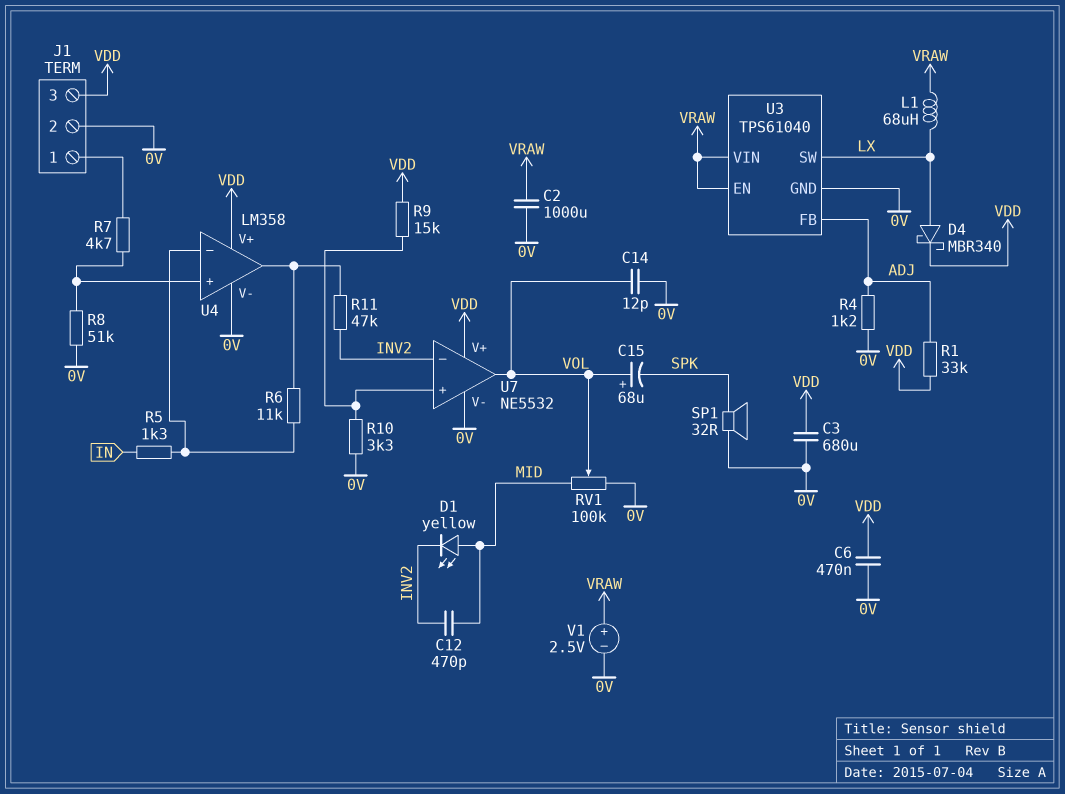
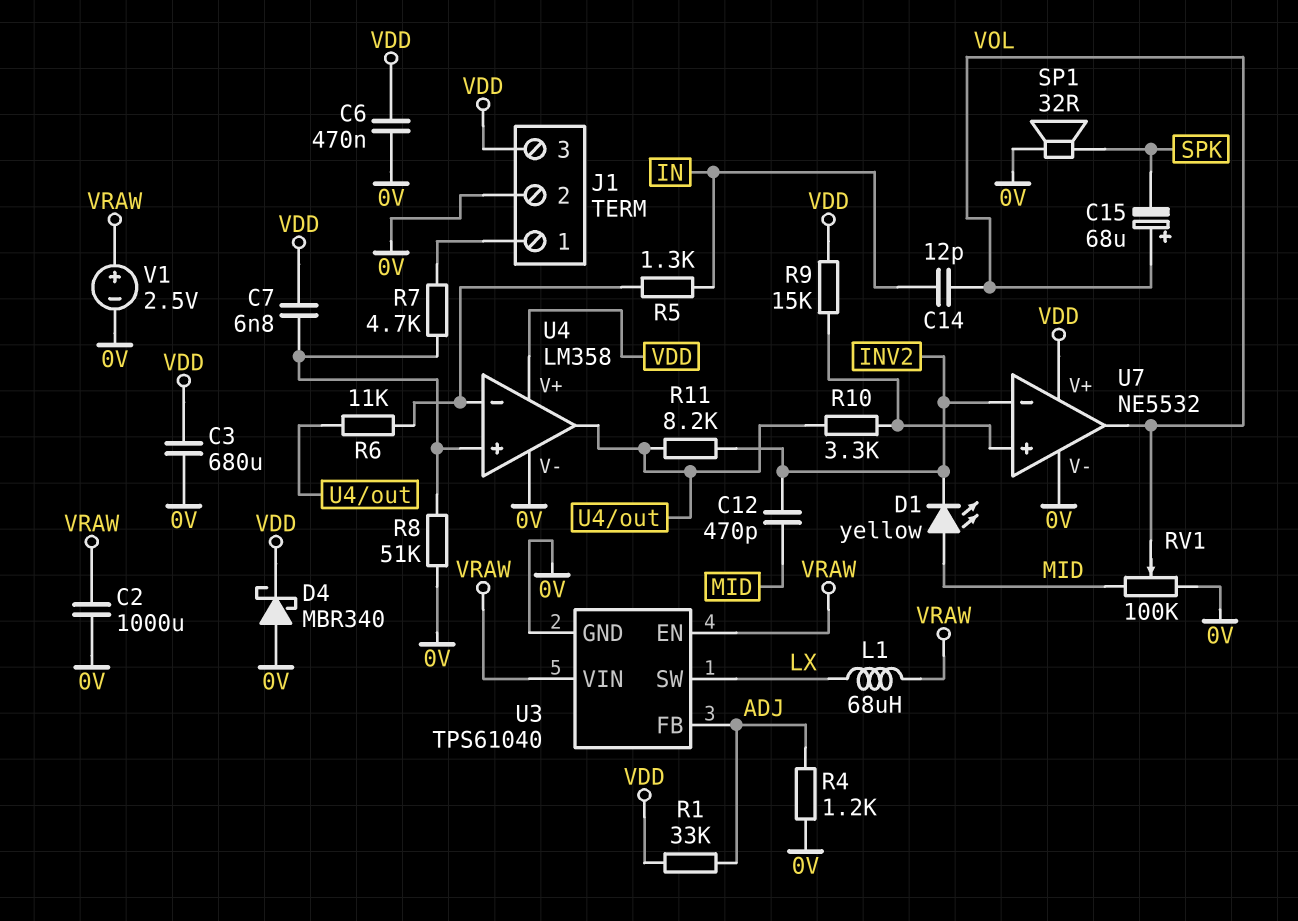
C7: none -> 6.8nF (U4/in+, VDD)
C14: 12pF (0V, VOL) -> 12pF (IN, VOL)
D4: schottky MBR340 (A LX, K VDD) -> schottky MBR340 (A 0V, K VDD)
R10: 3.3k (0V, U7/in+) -> 3.3k (U4/out, U7/in+)
R11: 47k (INV2, U4/out) -> 8.2k (INV2, U4/out)

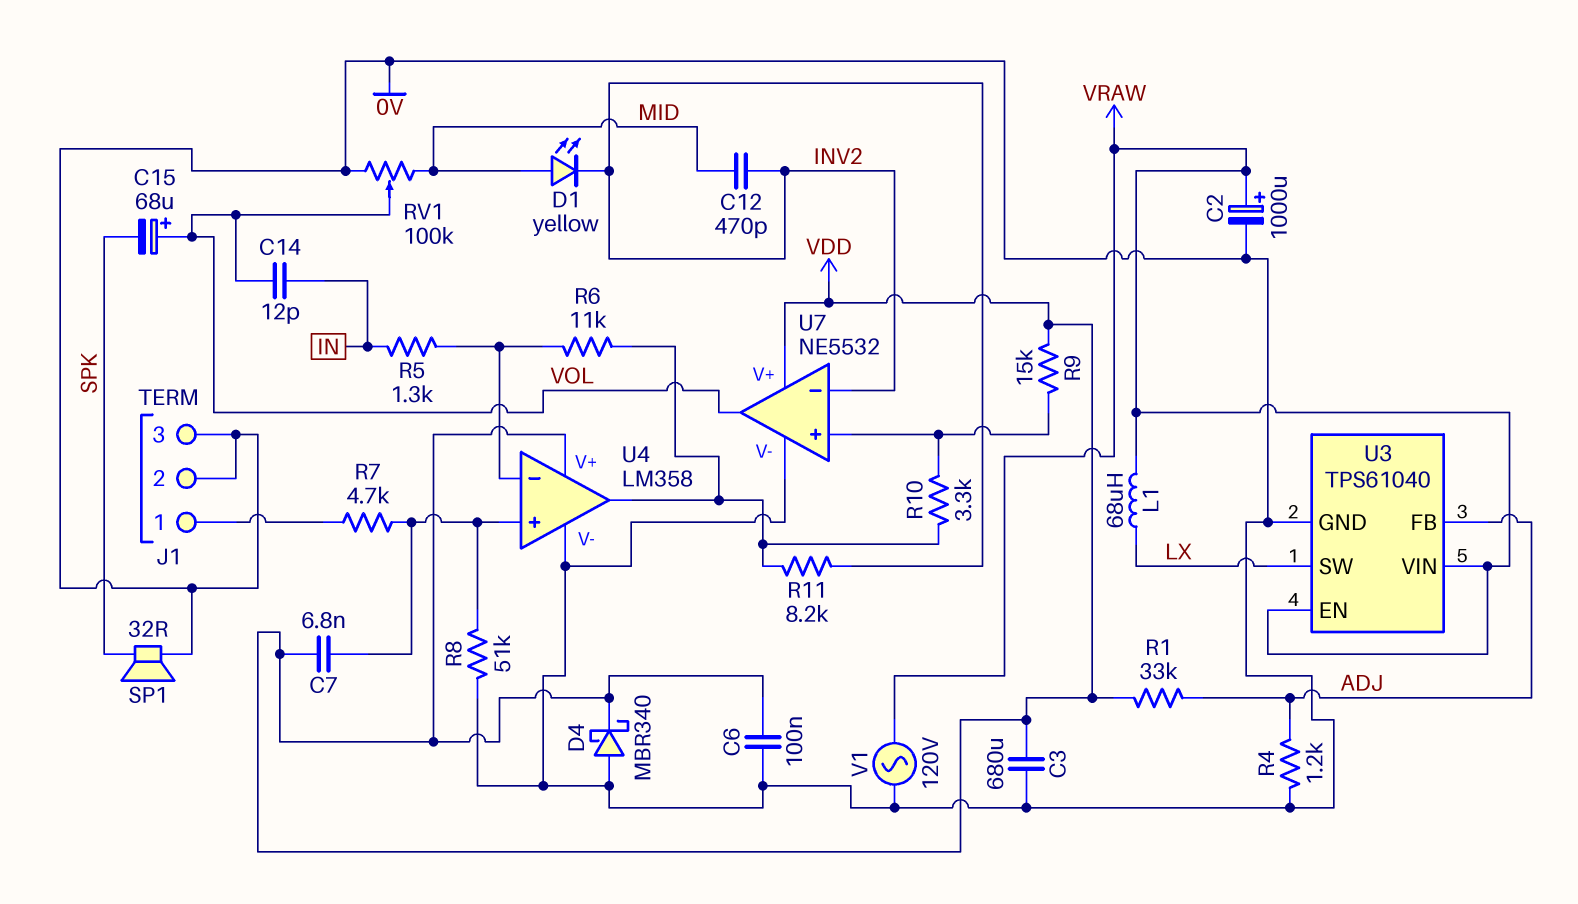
C2: 1000uF (0V, VRAW) -> 1000uF (plus VRAW, minus 0V)
C6: 470nF (0V, VDD) -> 100nF (0V, VDD)
J1 pin 3: VDD -> 0V
V1: 2.5V (plus VRAW, minus 0V) -> AC 120V (0V, VRAW)

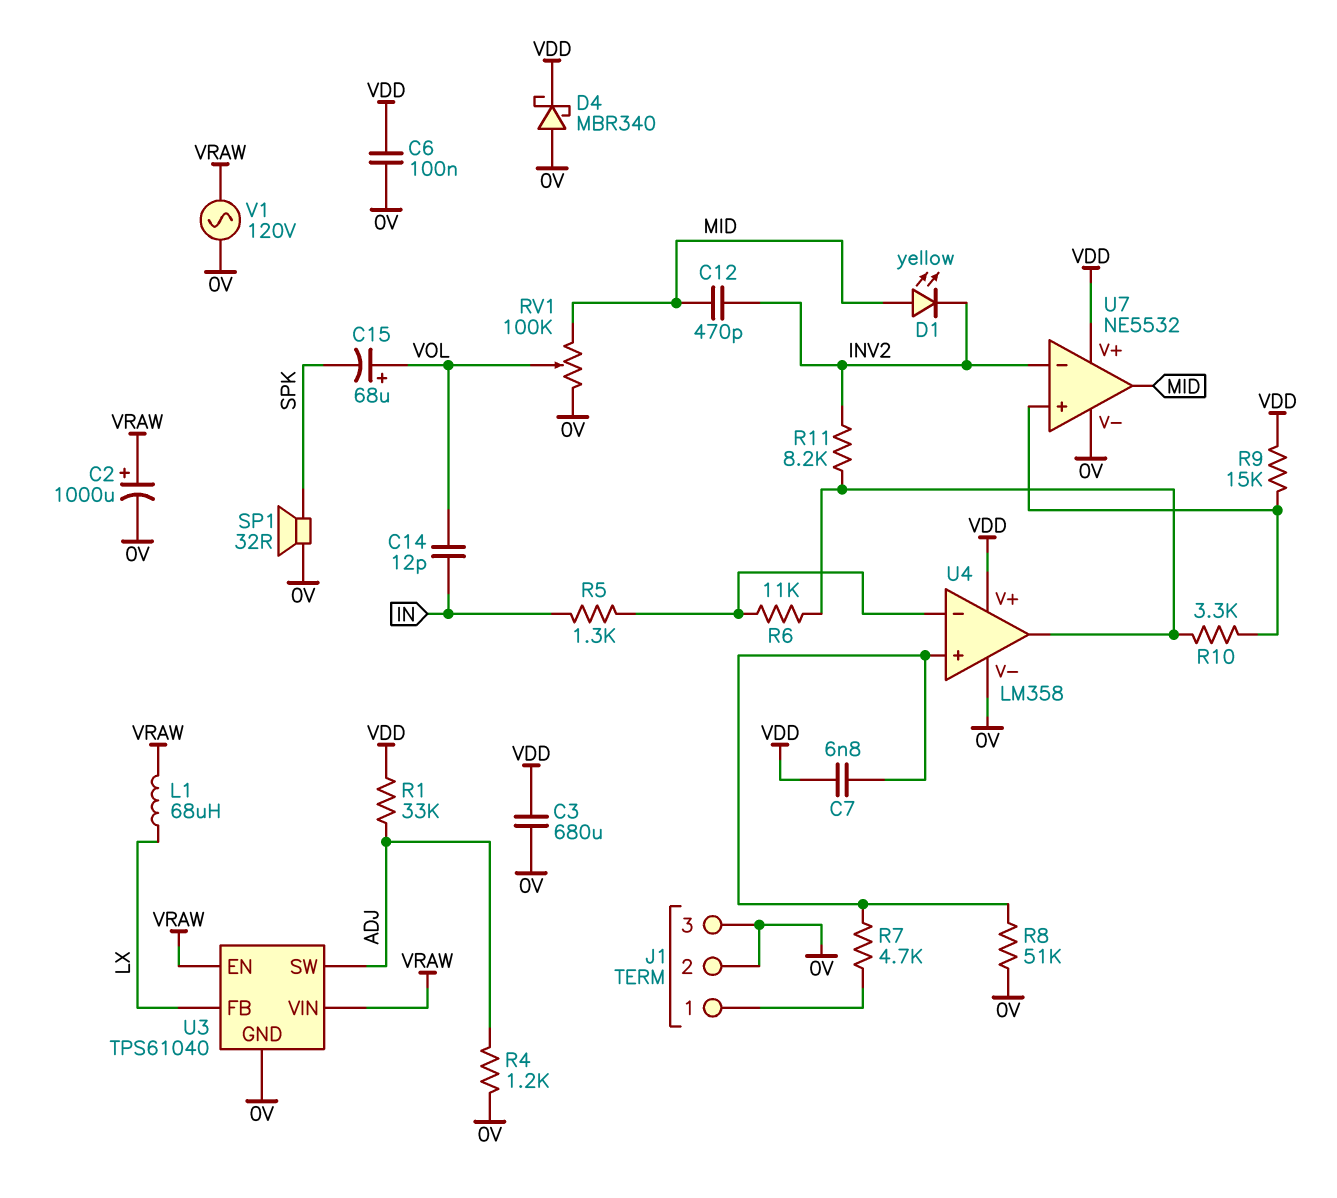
U3 pin FB: ADJ -> LX
U3 pin SW: LX -> ADJ
U7 pin out: VOL -> MID

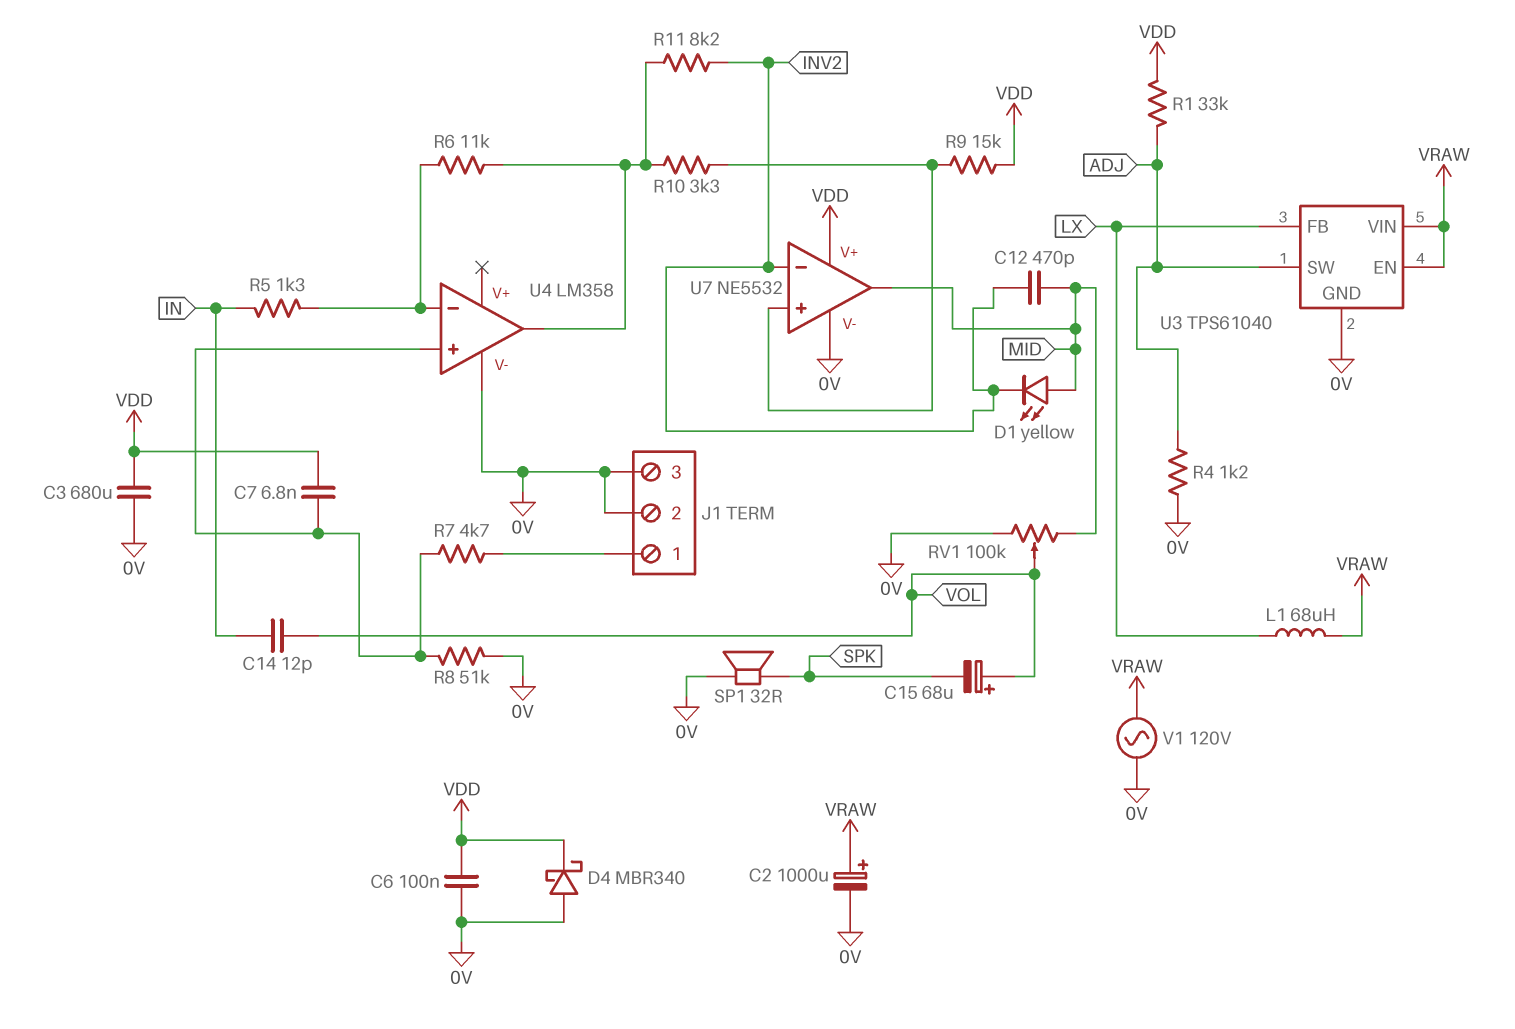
U4 pin V+: VDD -> none

